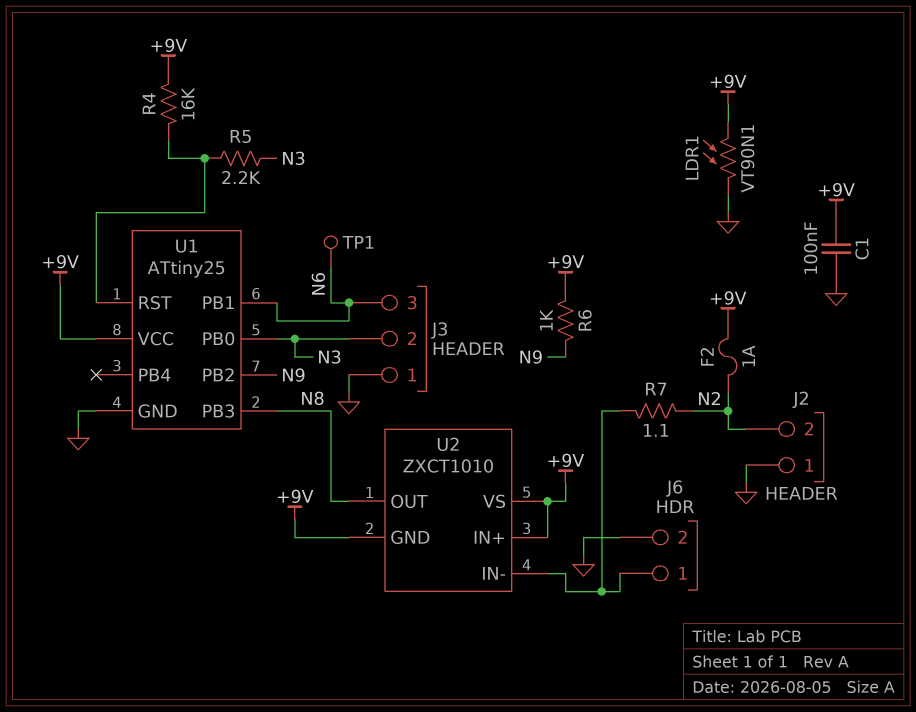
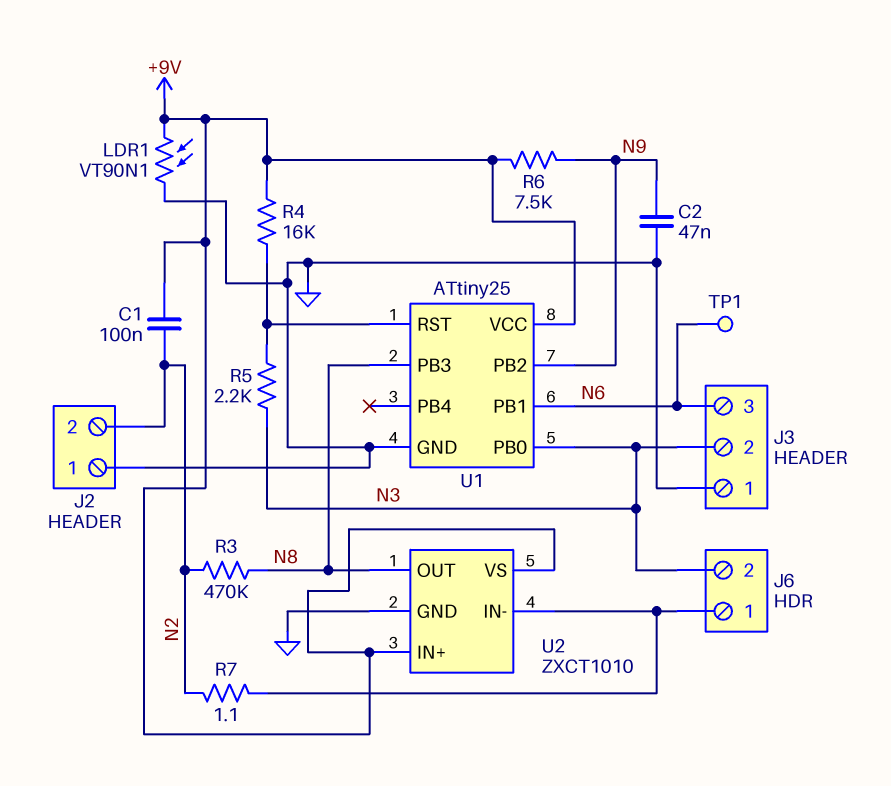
C1: 100nF (+9V, GND) -> 100nF (+9V, N2)
C2: none -> 47nF (GND, N9)
F2: 1A (+9V, N2) -> none
J6 pin 2: GND -> N3
R3: none -> 470k (N2, N8)
R6: 1k (+9V, N9) -> 7.5k (+9V, N9)
U2 pin GND: +9V -> GND

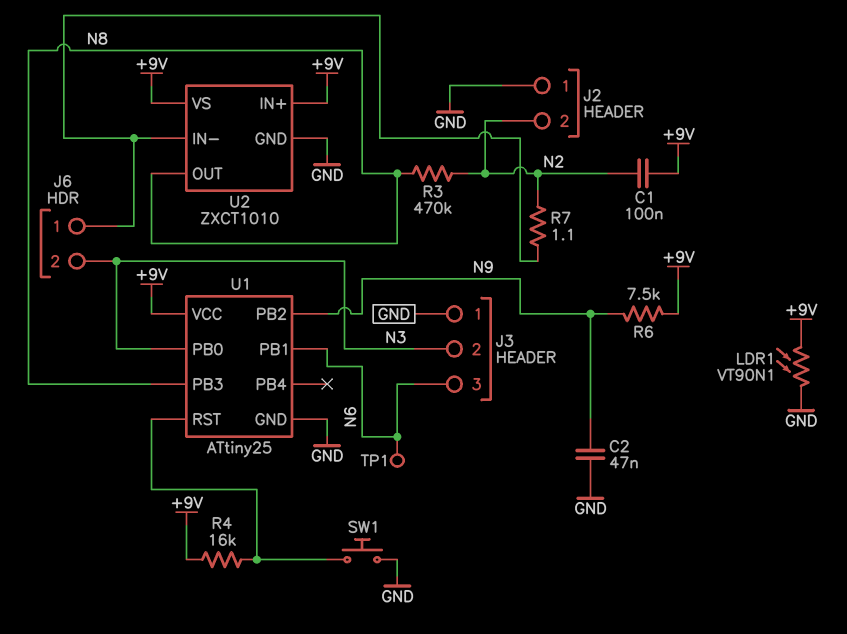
R5: 2.2k (N3, U1/RST) -> none
SW1: none -> button (GND, U1/RST)

